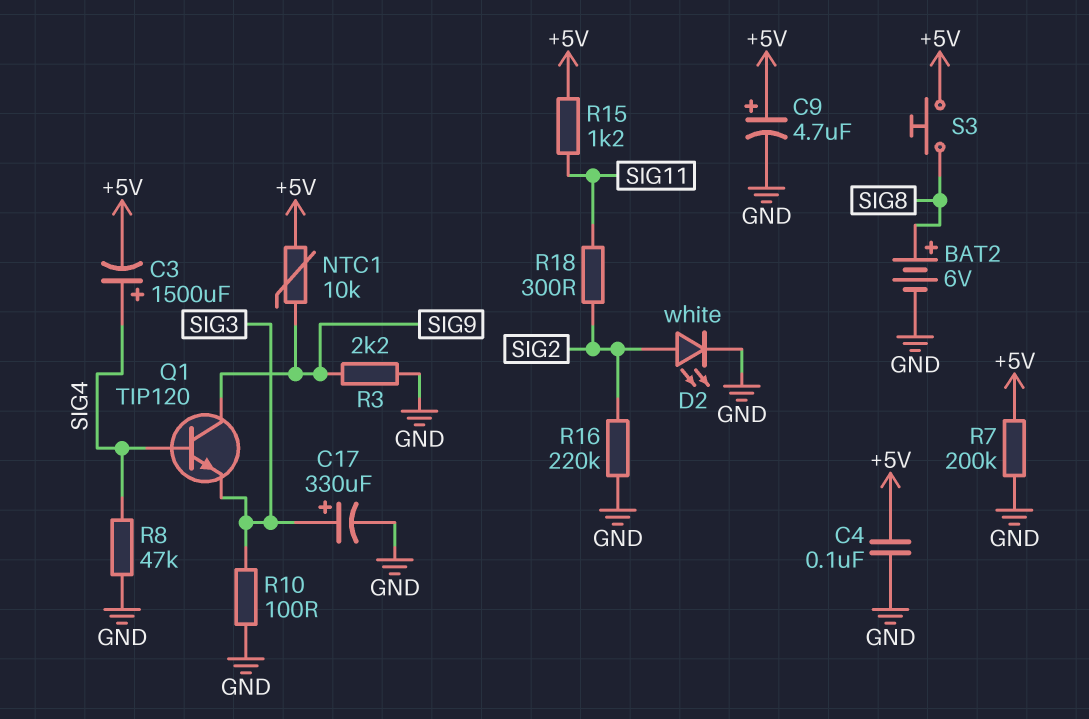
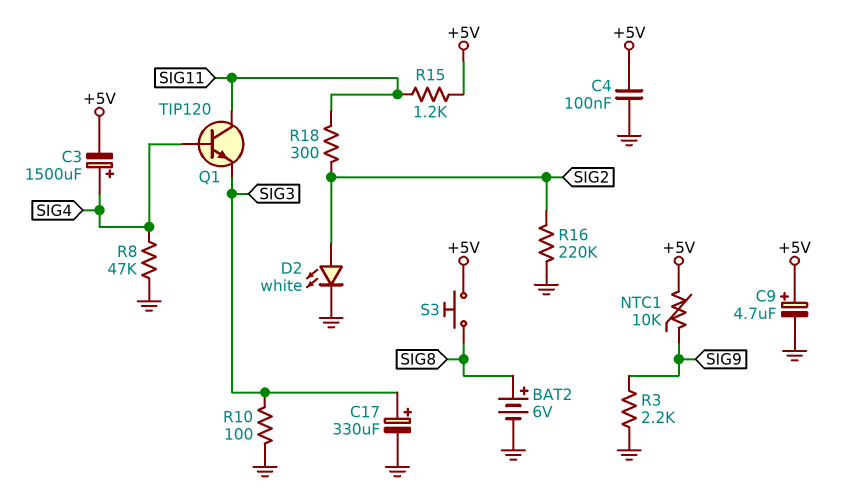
Q1: NPN TIP120 (B SIG4, C SIG9, E SIG3) -> NPN TIP120 (B SIG4, C SIG11, E SIG3)
R7: 200k (+5V, GND) -> none

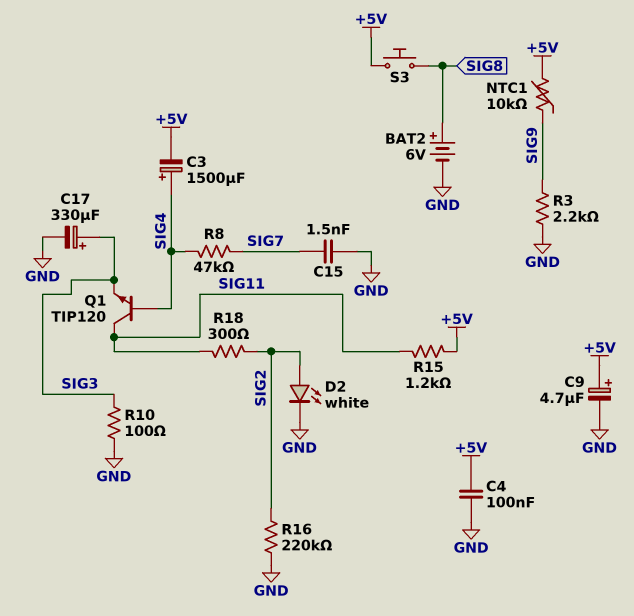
C15: none -> 1.5nF (GND, SIG7)
R8: 47k (GND, SIG4) -> 47k (SIG4, SIG7)

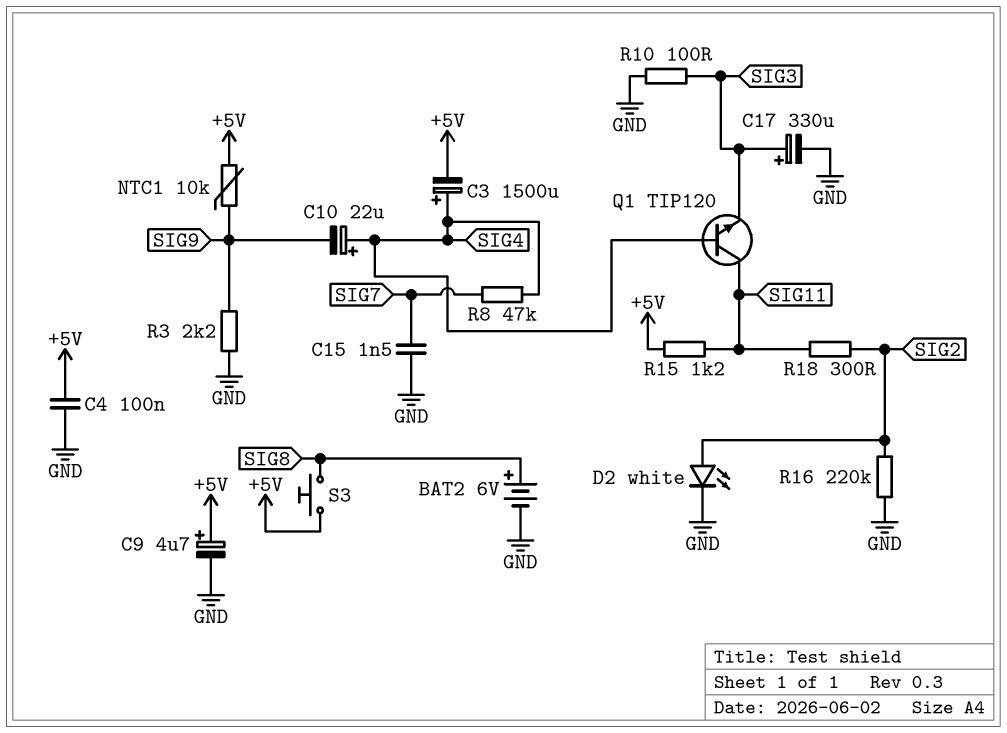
C10: none -> 22uF (plus SIG4, minus SIG9)

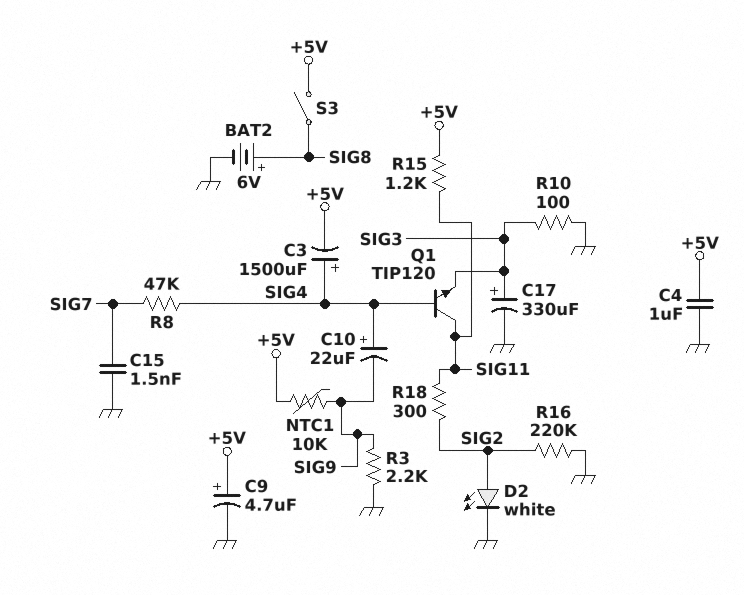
C4: 100nF (+5V, GND) -> 1uF (+5V, GND)
S3: button (+5V, SIG8) -> switch (+5V, SIG8)

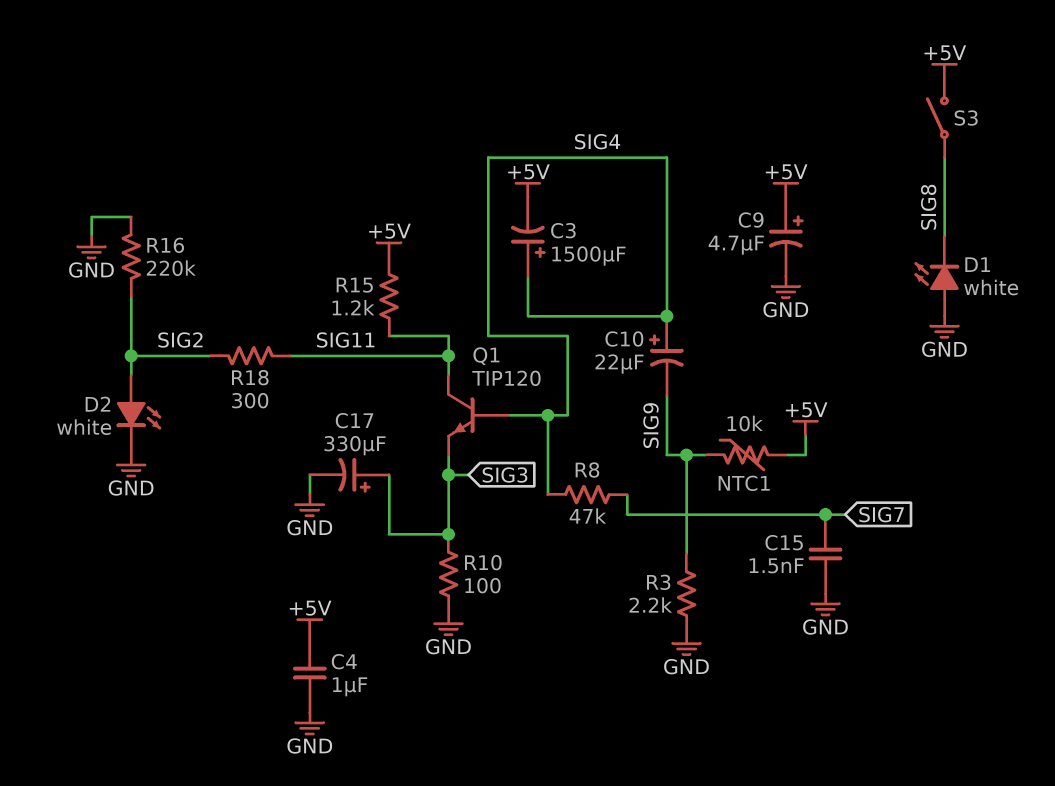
BAT2: 6V (plus SIG8, minus GND) -> none
D1: none -> LED white (A GND, K SIG8)

